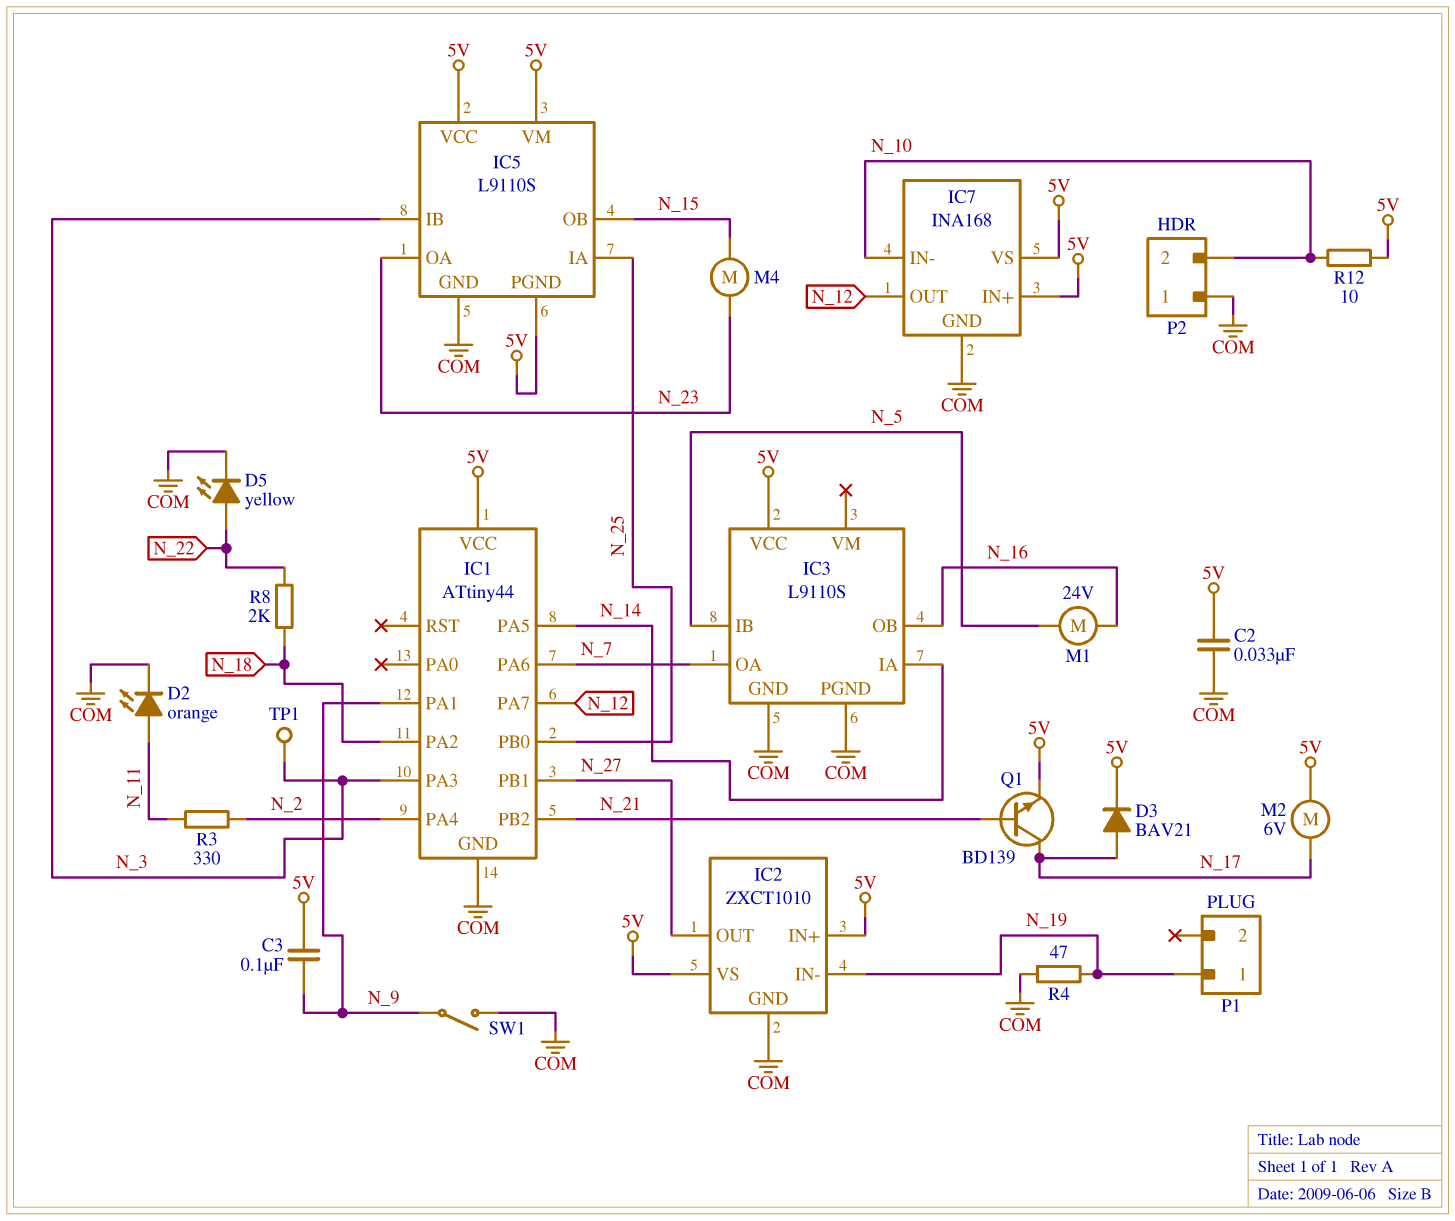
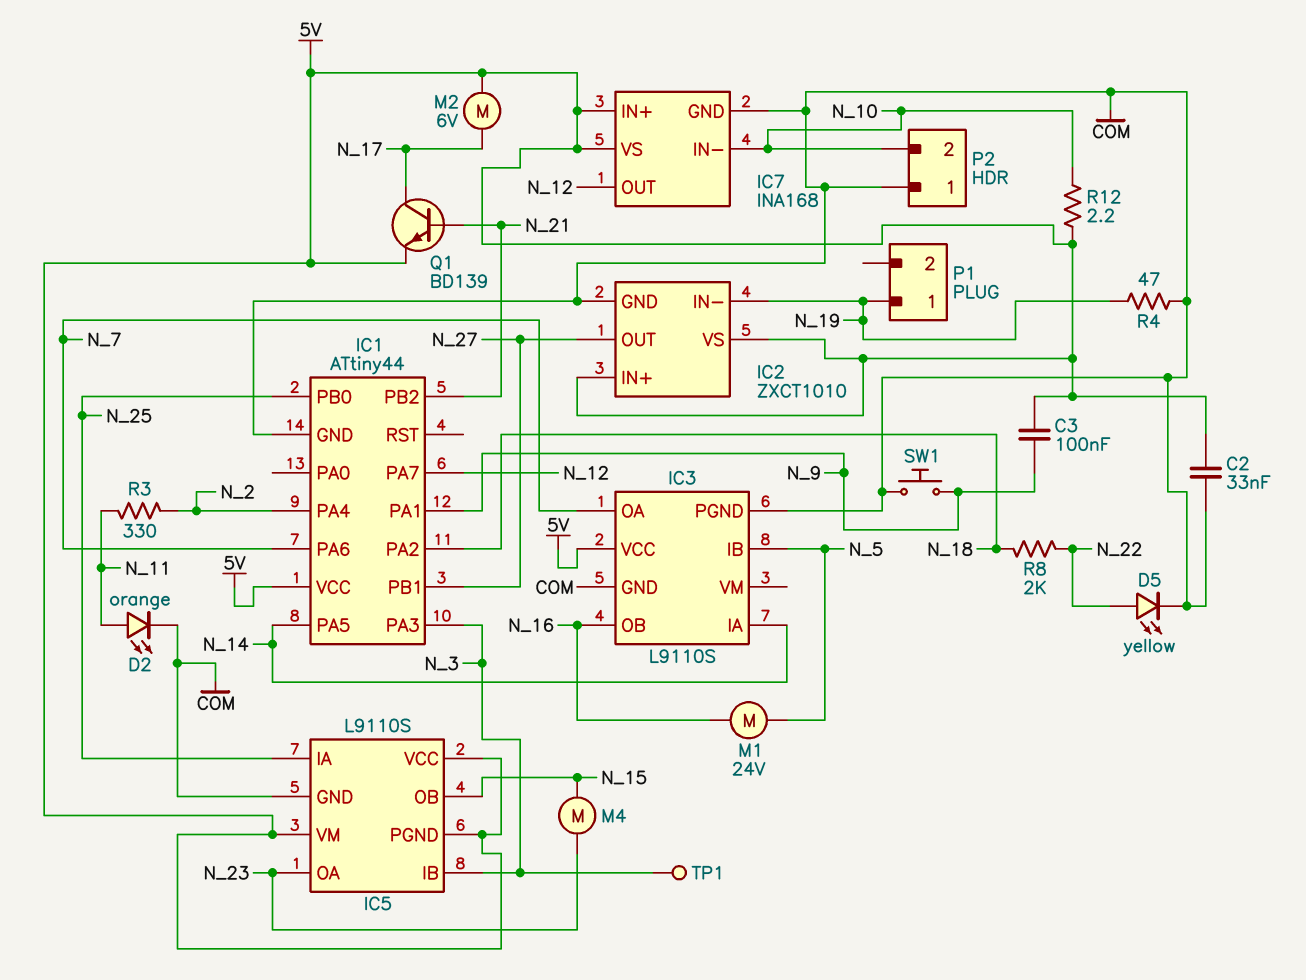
D3: diode BAV21 (A N_17, K 5V) -> none
R12: 10 (5V, N_10) -> 2.2 (5V, N_10)
SW1: switch (COM, N_9) -> button (COM, N_9)

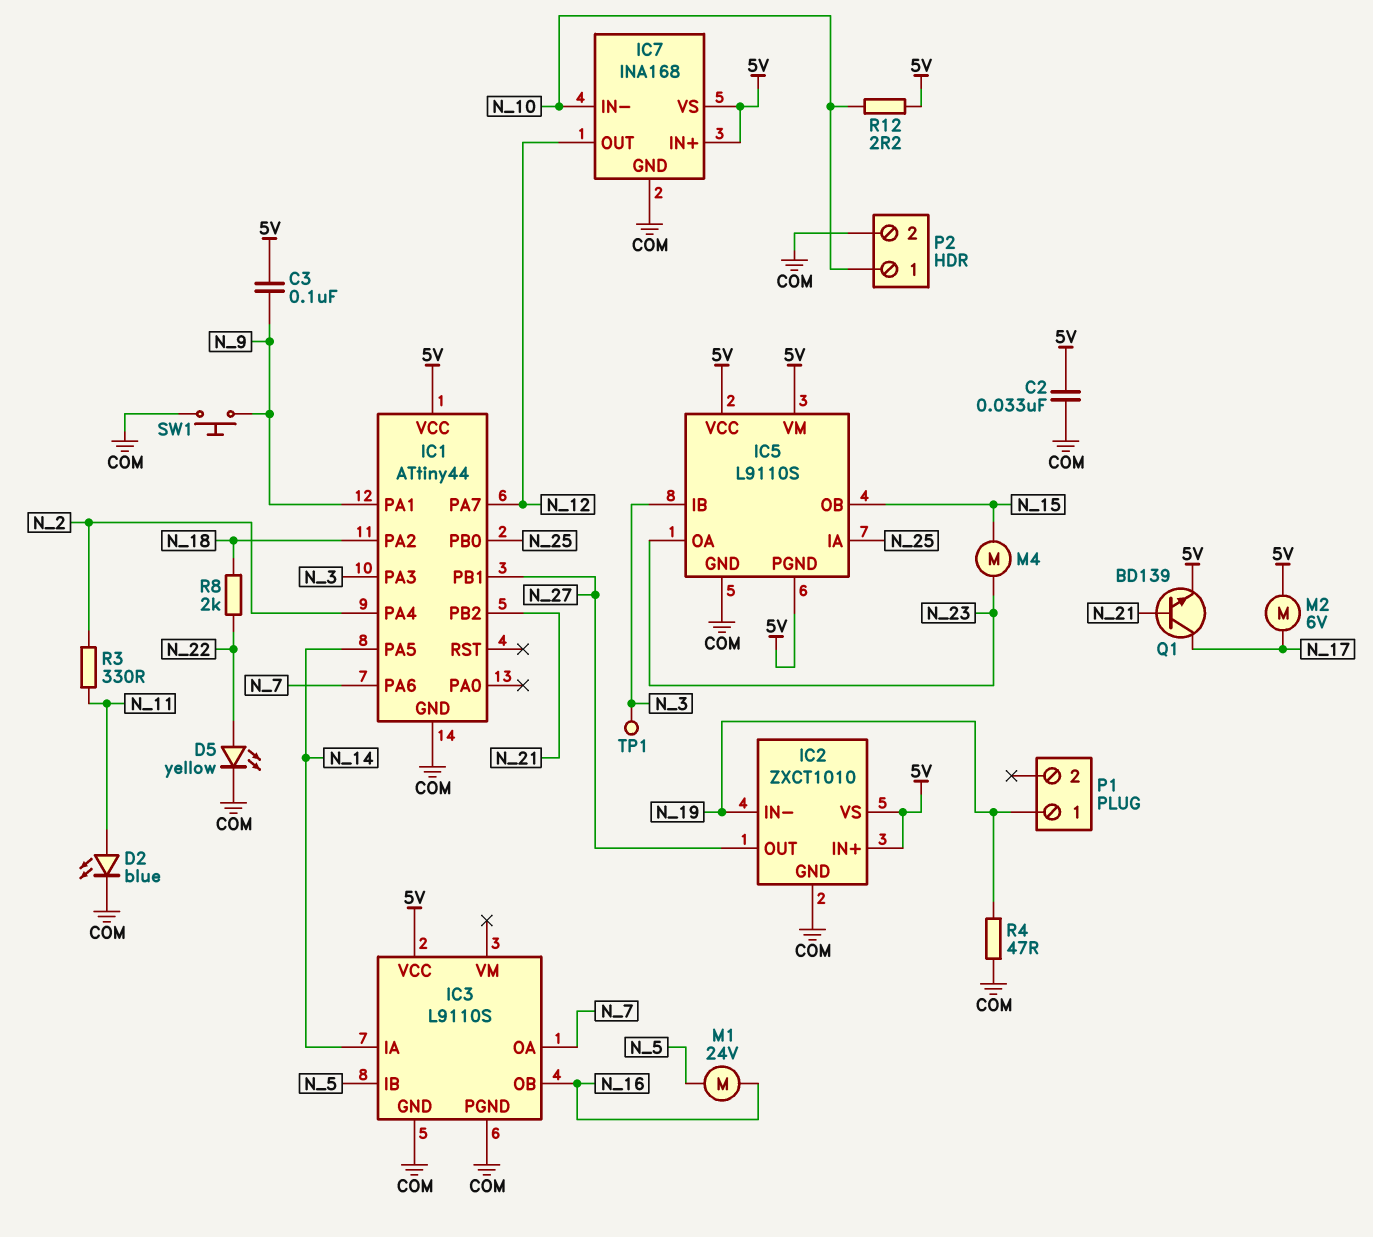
D2: LED orange (A N_11, K COM) -> LED blue (A N_11, K COM)
P2 pin 1: COM -> N_10
P2 pin 2: N_10 -> COM

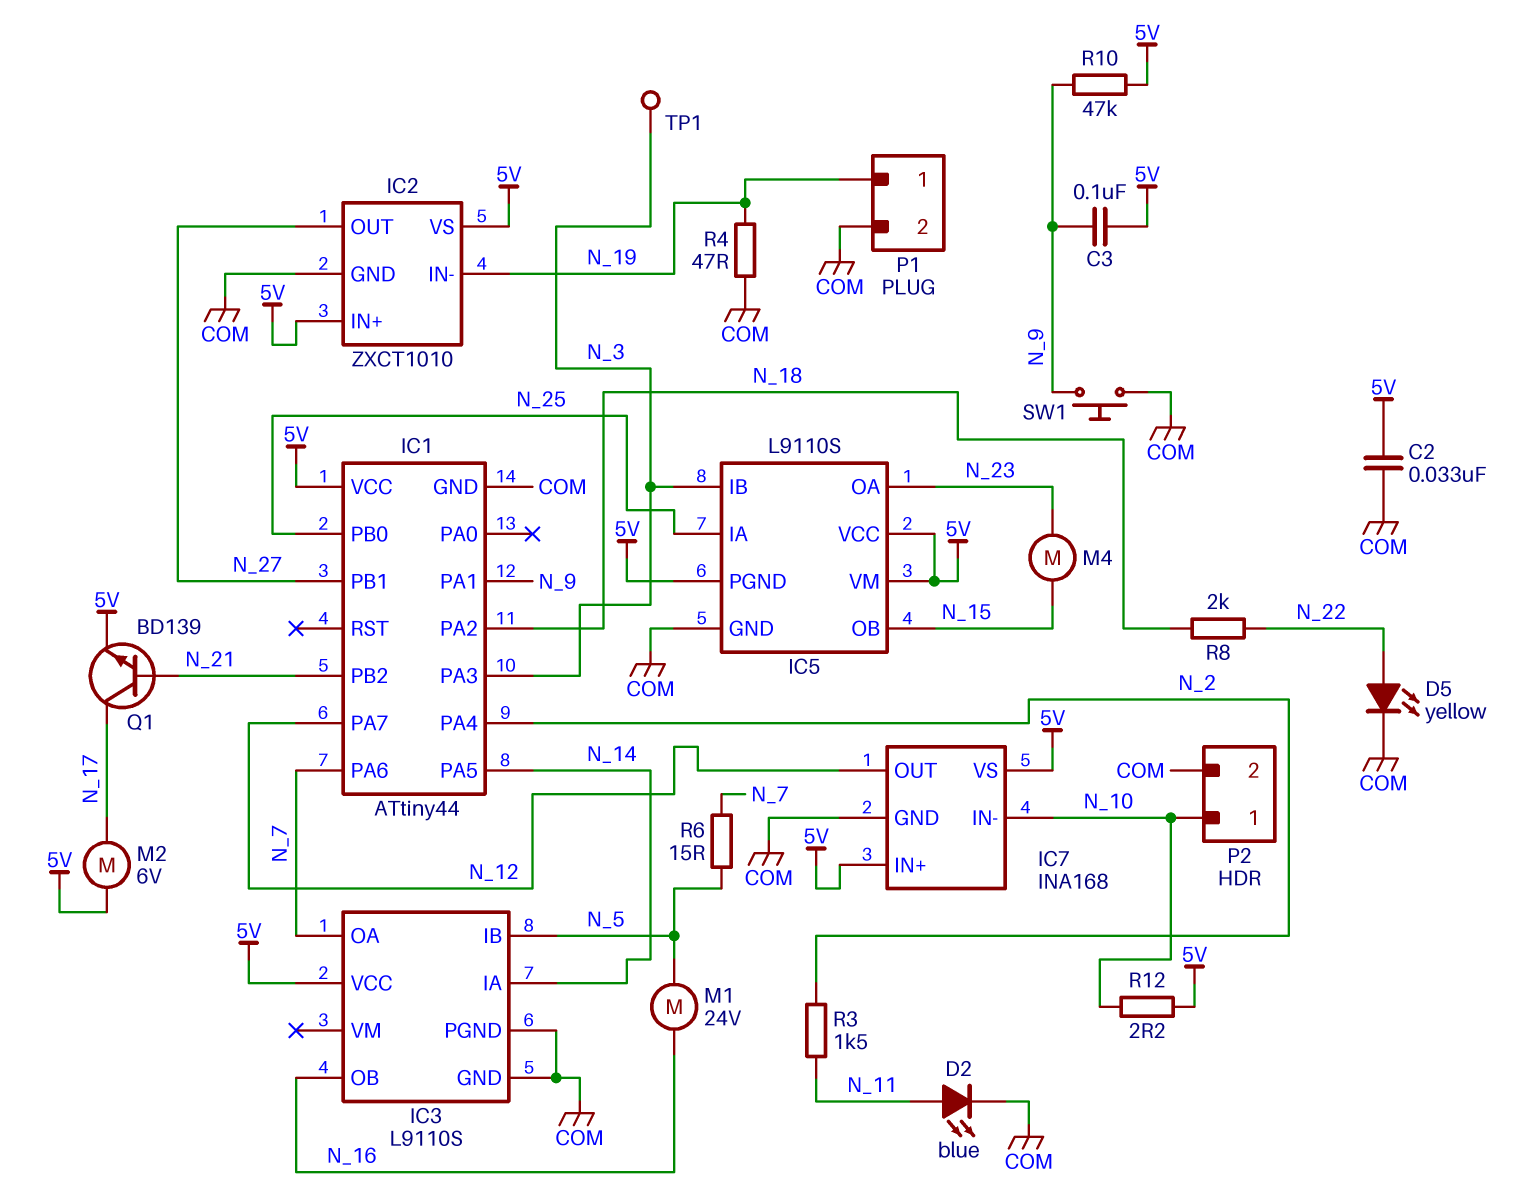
P1 pin 2: none -> COM
R3: 330 (N_2, N_11) -> 1.5k (N_2, N_11)
R6: none -> 15 (N_5, N_7)
R10: none -> 47k (5V, N_9)

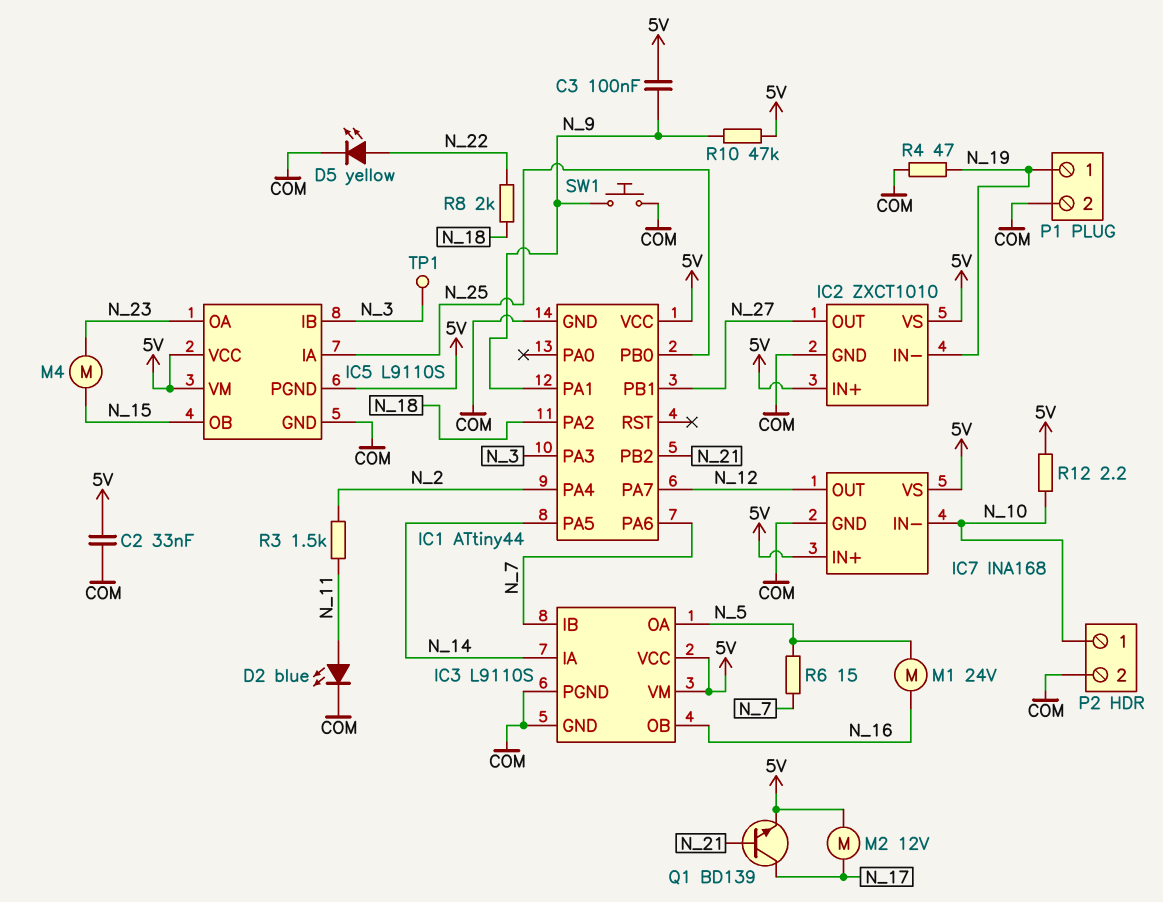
IC3 pin IB: N_5 -> N_7
IC3 pin OA: N_7 -> N_5
IC3 pin VM: none -> 5V
M2: motor 6V (5V, N_17) -> motor 12V (5V, N_17)

